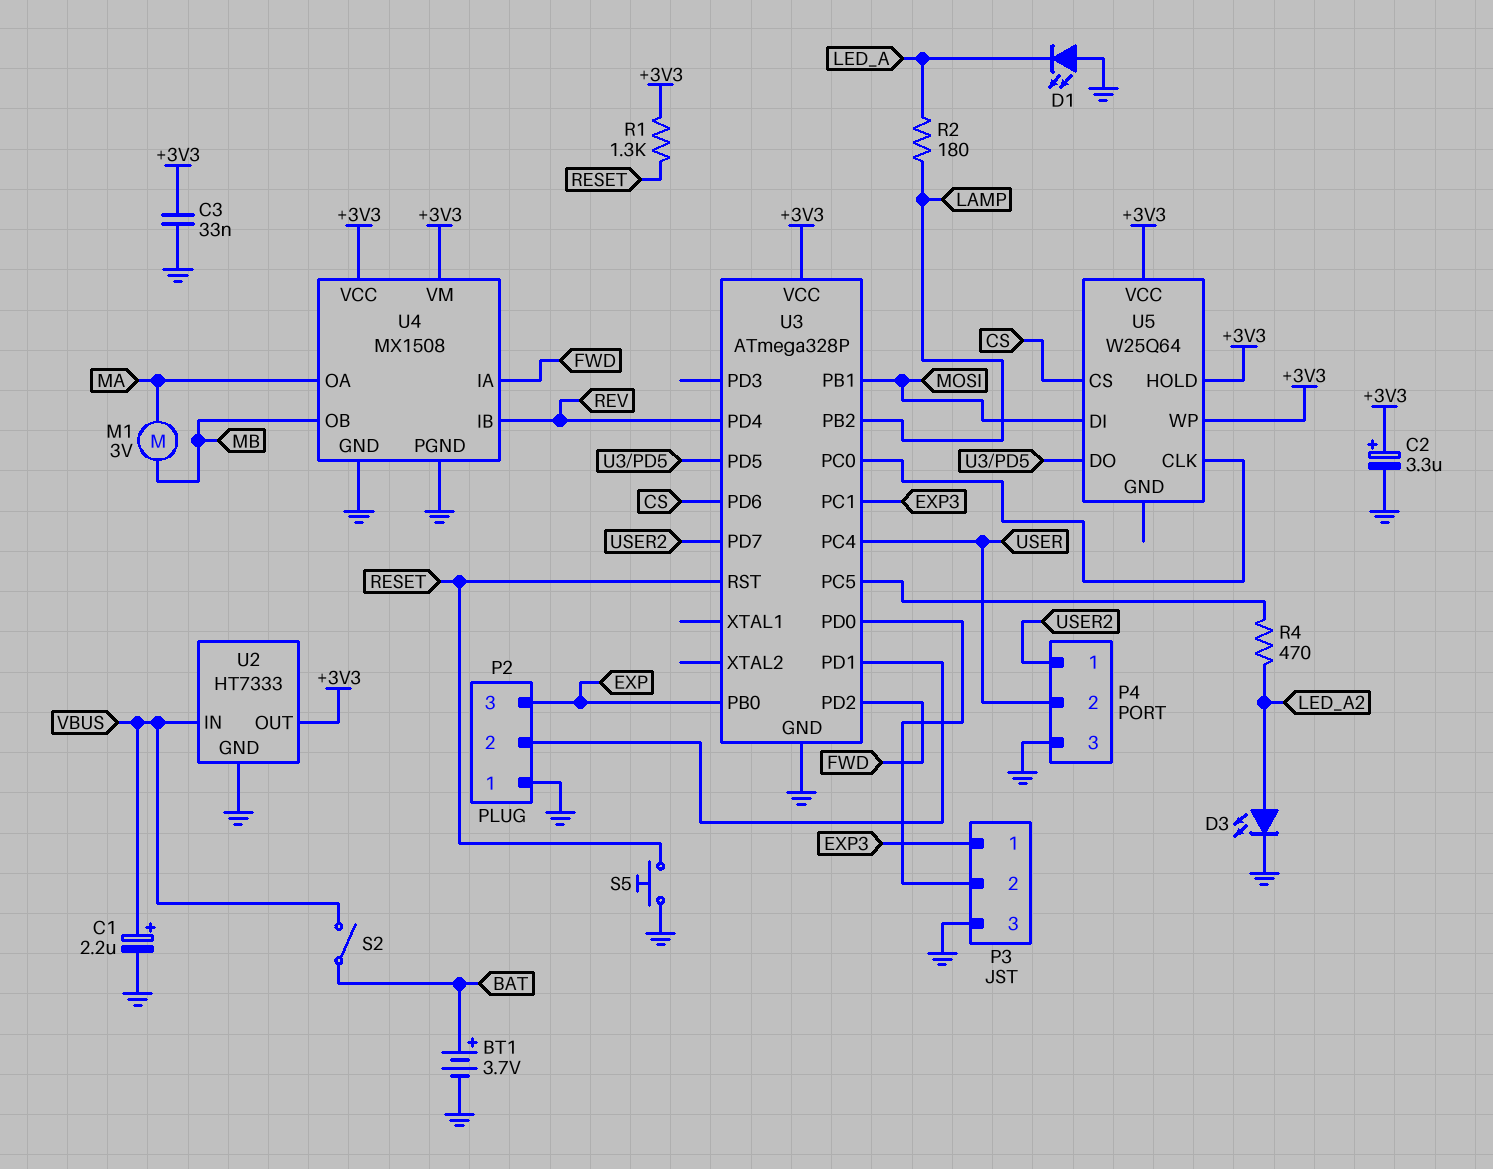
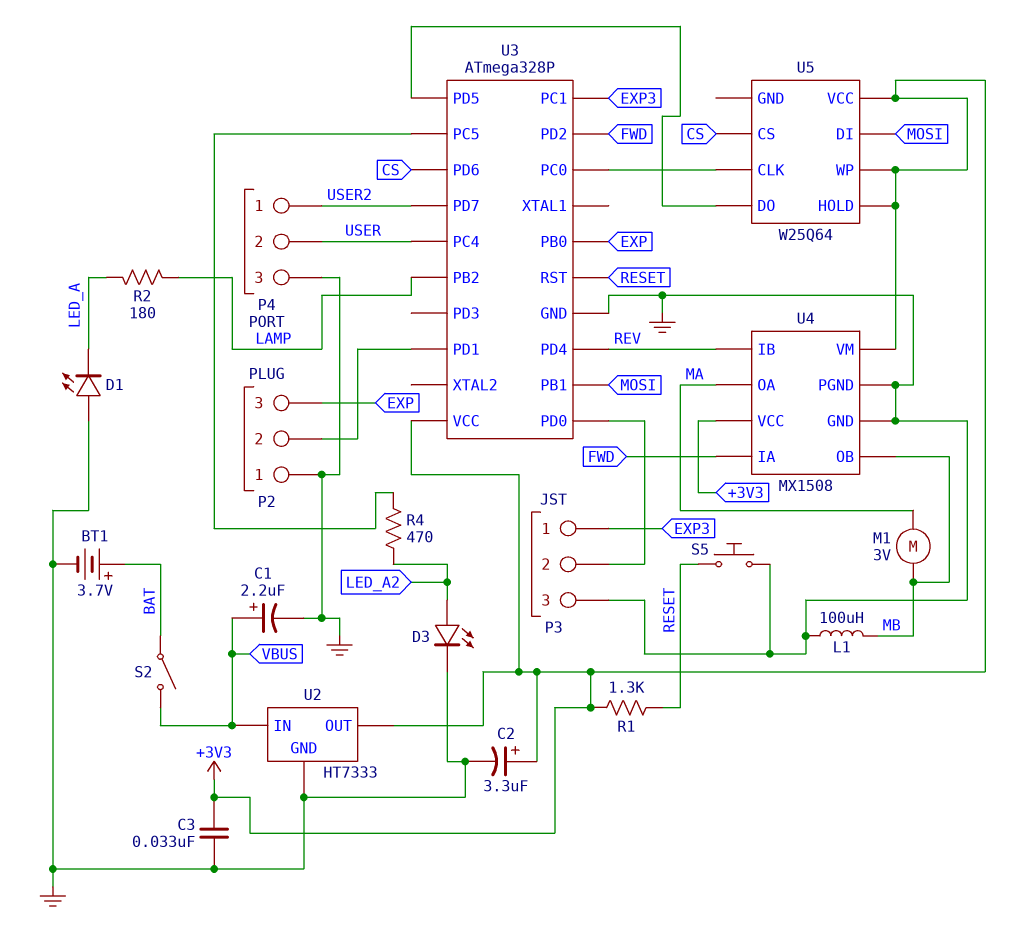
L1: none -> 100uH (GND, MB)

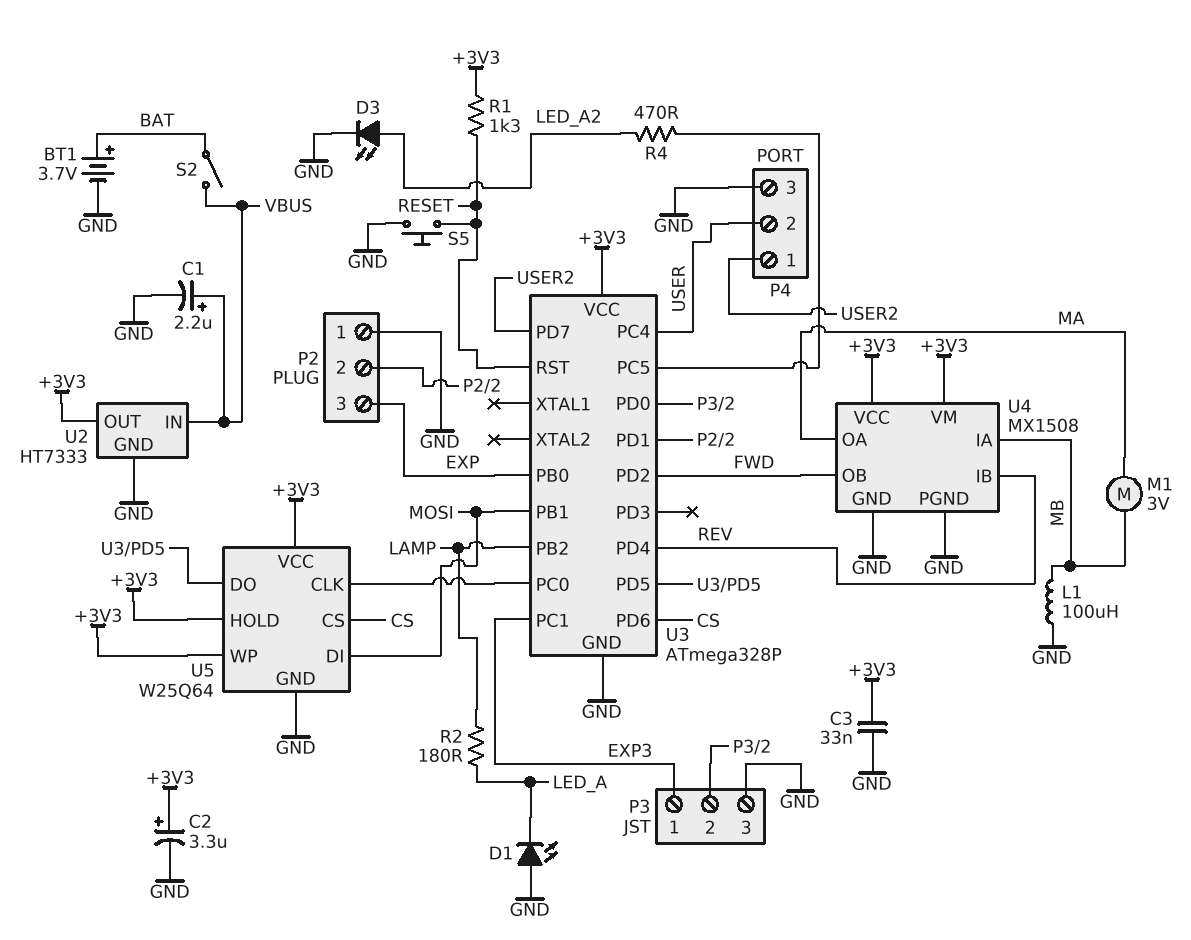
U4 pin IA: FWD -> MB
U4 pin OB: MB -> FWD
U5 pin GND: none -> GND

